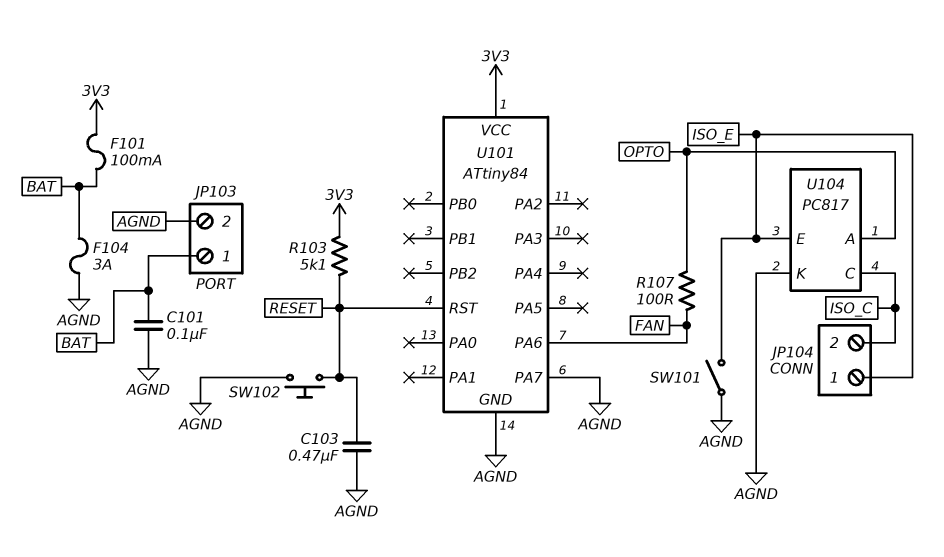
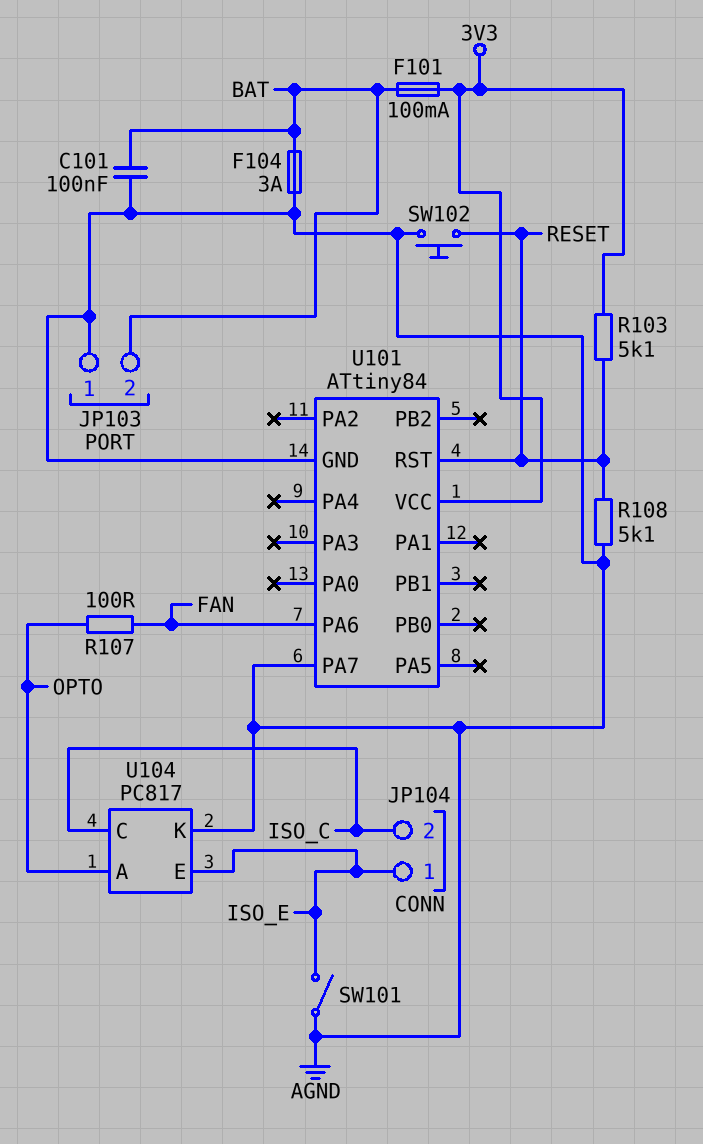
C103: 470nF (AGND, RESET) -> none
JP103 pin 1: BAT -> AGND
JP103 pin 2: AGND -> BAT
R108: none -> 5.1k (AGND, RESET)

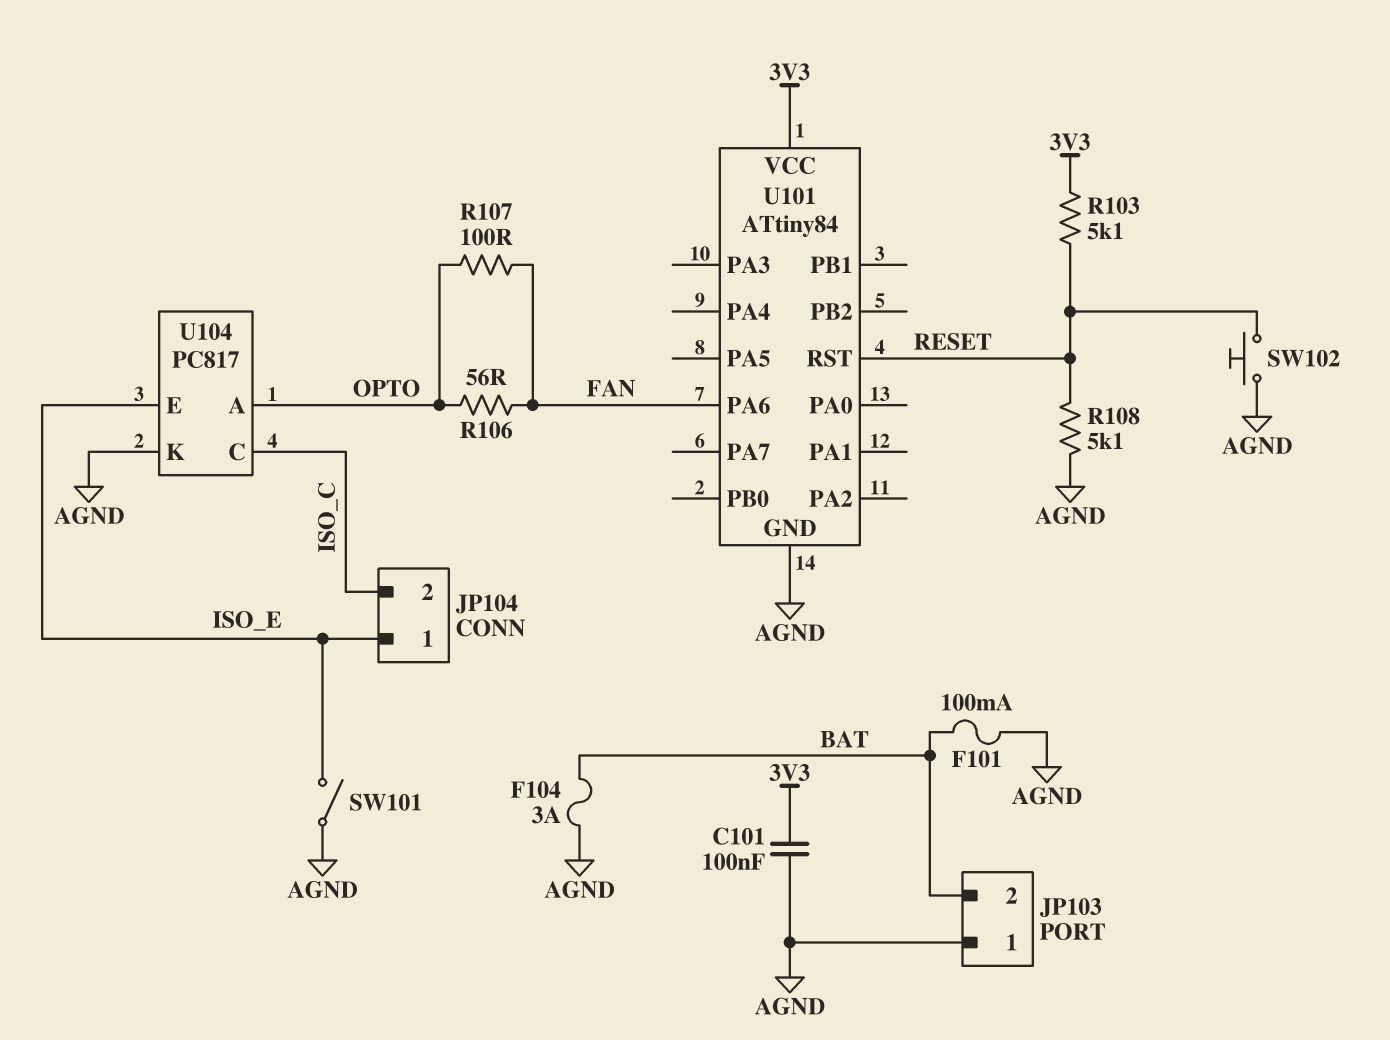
C101: 100nF (AGND, BAT) -> 100nF (3V3, AGND)
F101: 100mA (3V3, BAT) -> 100mA (AGND, BAT)
R106: none -> 56 (FAN, OPTO)
U101 pin PA7: AGND -> none

